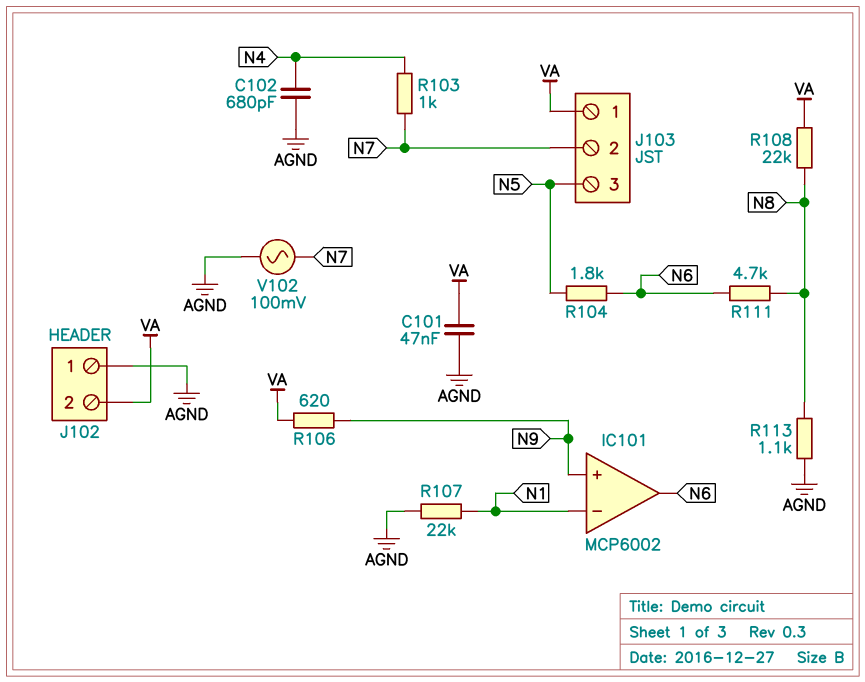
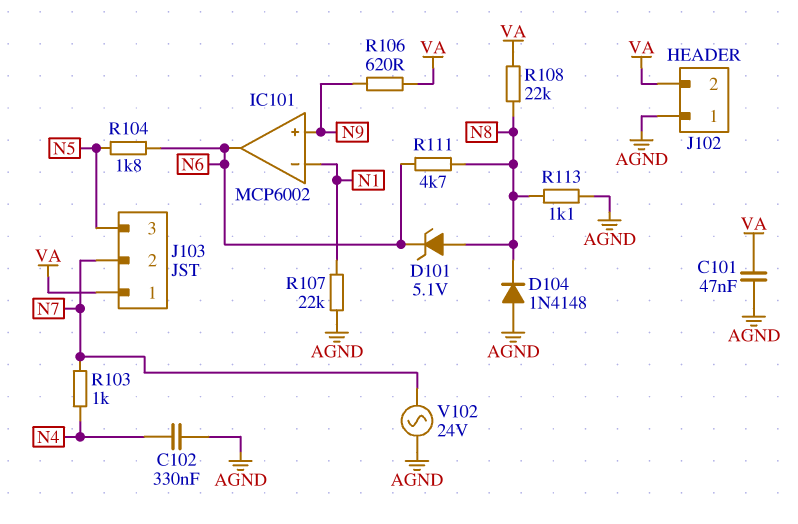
C102: 680pF (AGND, N4) -> 330nF (AGND, N4)
D101: none -> zener 5.1V (A N8, K N6)
D104: none -> diode 1N4148 (A AGND, K N8)
V102: AC 100mV (AGND, N7) -> AC 24V (AGND, N7)

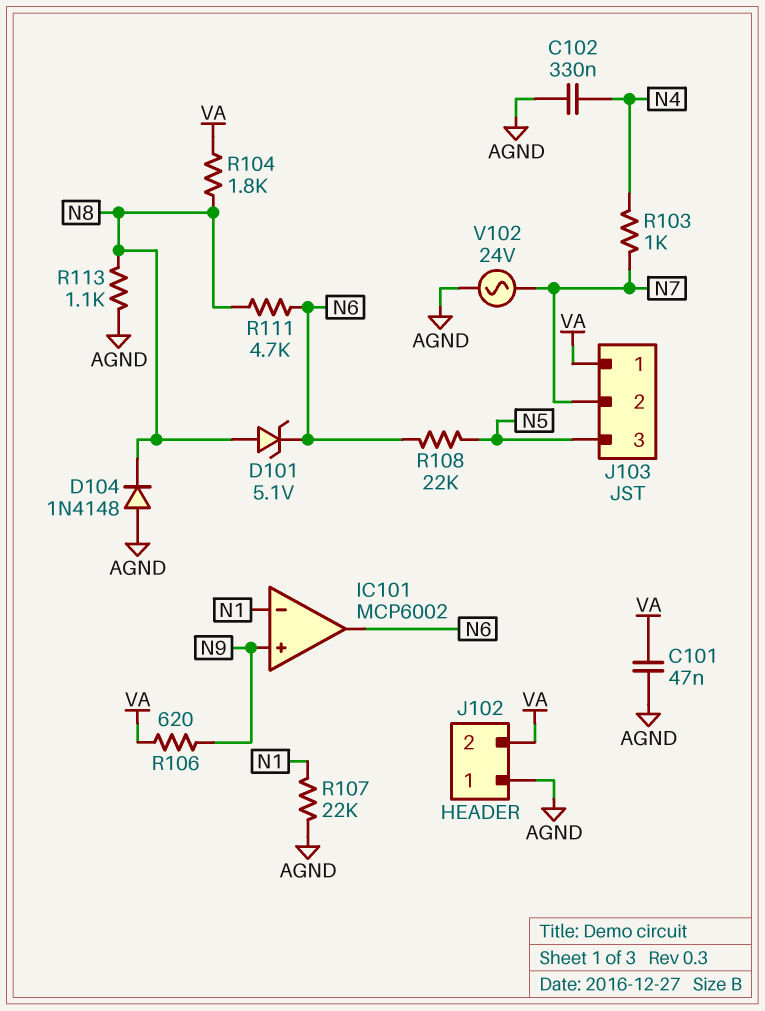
R104: 1.8k (N5, N6) -> 1.8k (N8, VA)
R108: 22k (N8, VA) -> 22k (N5, N6)

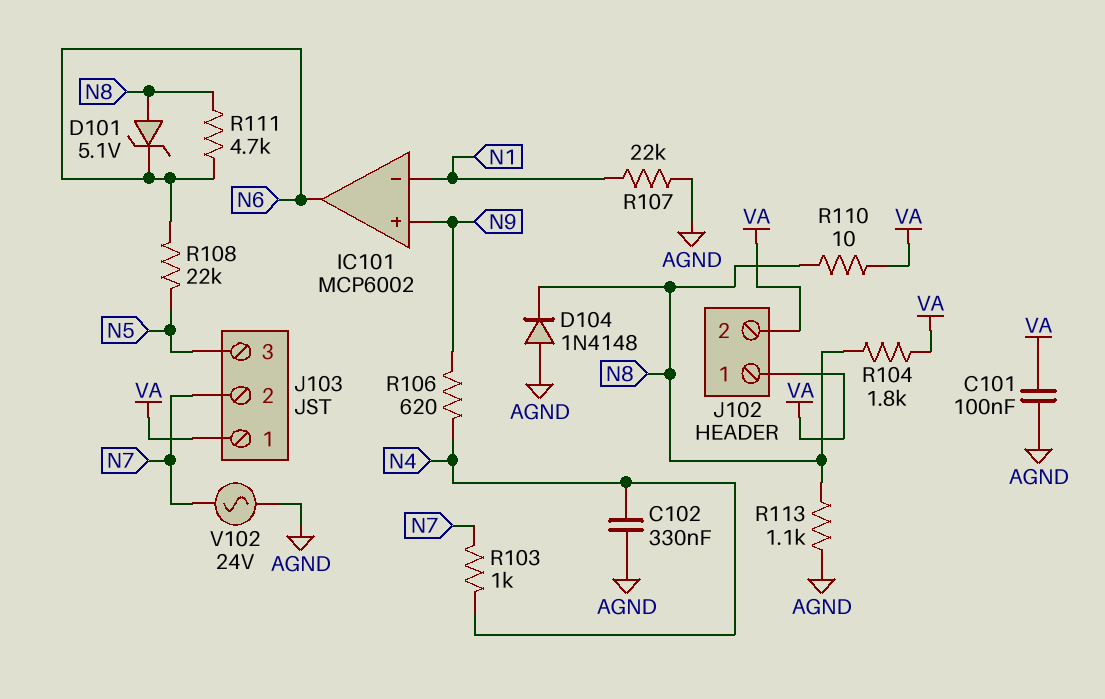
C101: 47nF (AGND, VA) -> 100nF (AGND, VA)
J102 pin 1: AGND -> VA
R106: 620 (N9, VA) -> 620 (N4, N9)
R110: none -> 10 (N8, VA)

